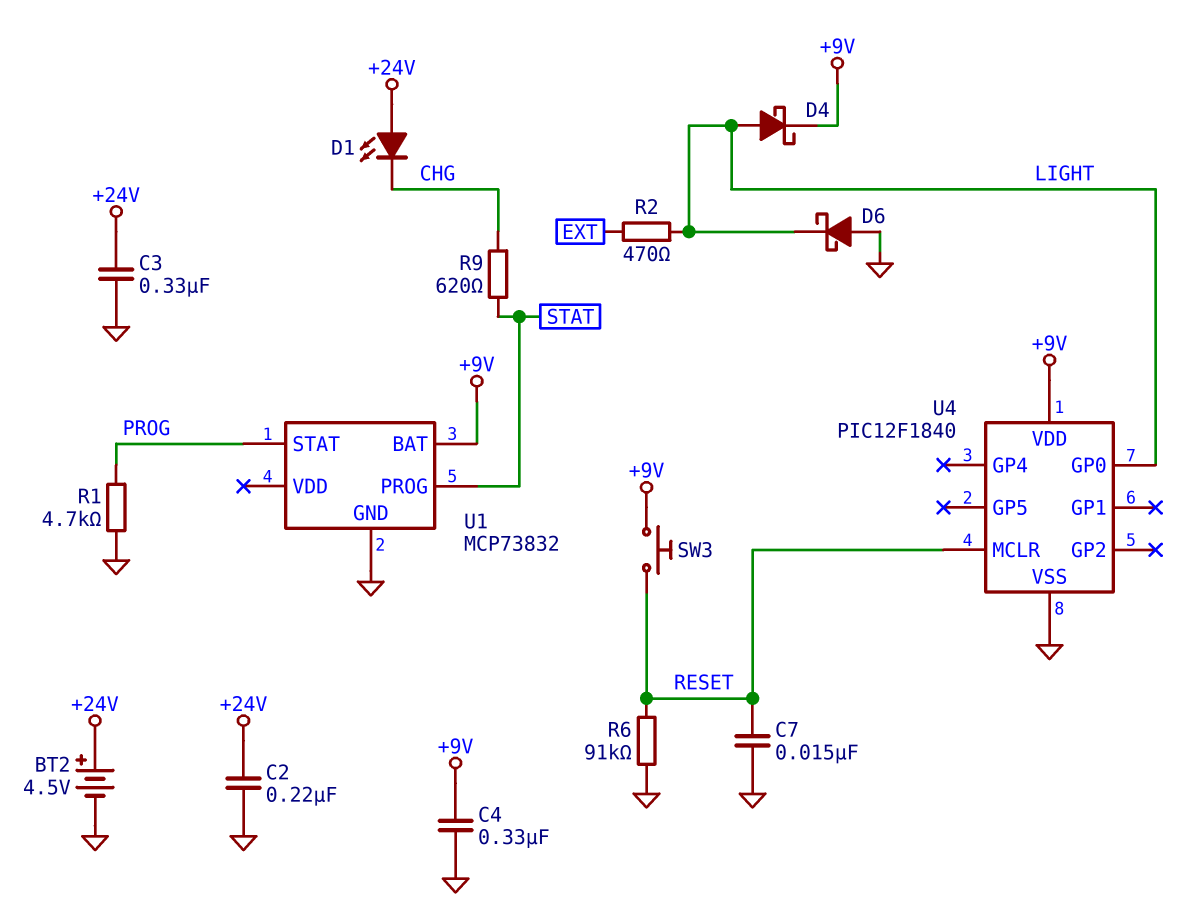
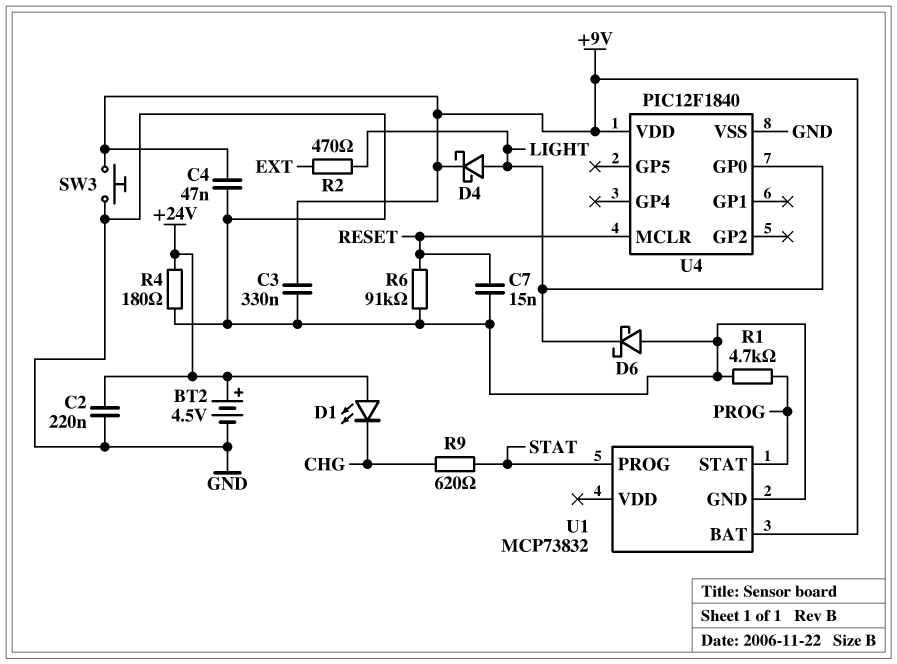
C3: 330nF (+24V, GND) -> 330nF (+9V, GND)
C4: 330nF (+9V, GND) -> 47nF (+9V, GND)
R4: none -> 180 (+24V, GND)
SW3: button (+9V, RESET) -> button (+9V, GND)

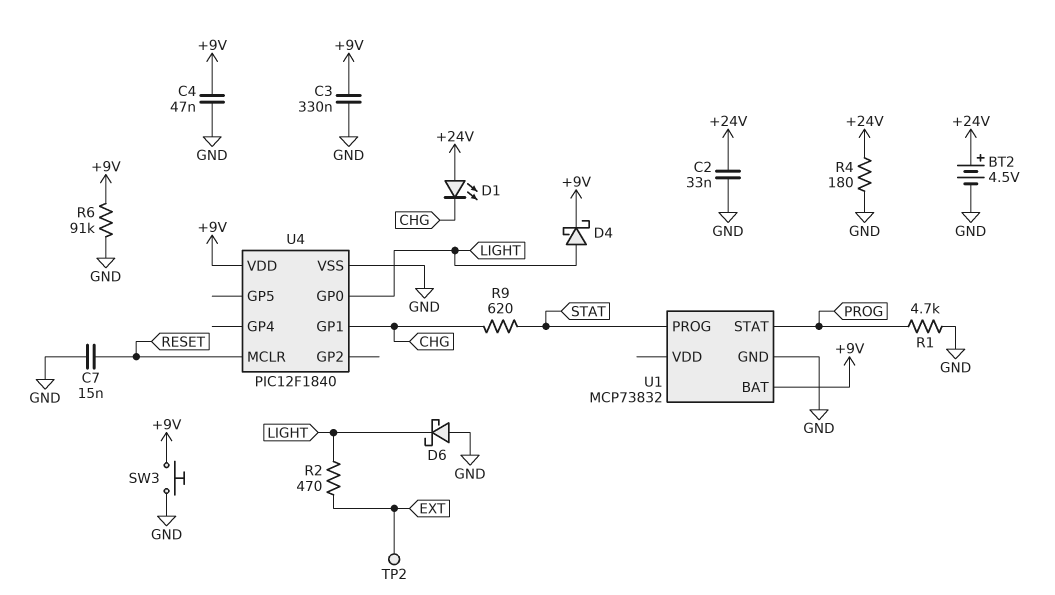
C2: 220nF (+24V, GND) -> 33nF (+24V, GND)
R6: 91k (GND, RESET) -> 91k (+9V, GND)
TP2: none -> test point (EXT)
U4 pin GP1: none -> CHG

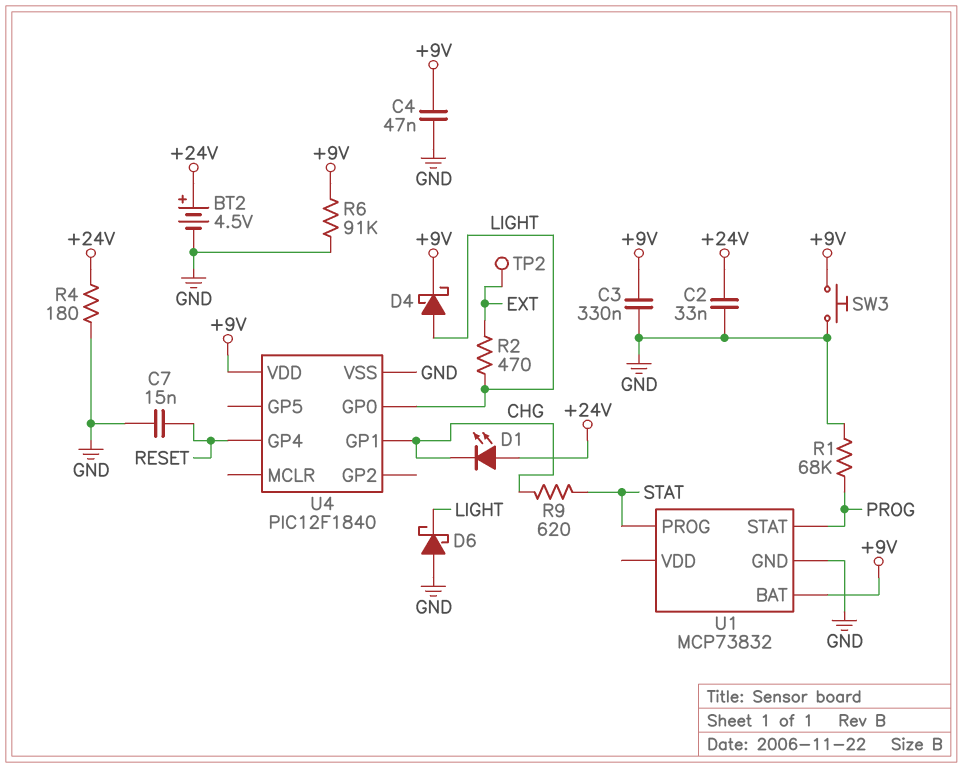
R1: 4.7k (GND, PROG) -> 68k (GND, PROG)
U4 pin GP4: none -> RESET
U4 pin MCLR: RESET -> none

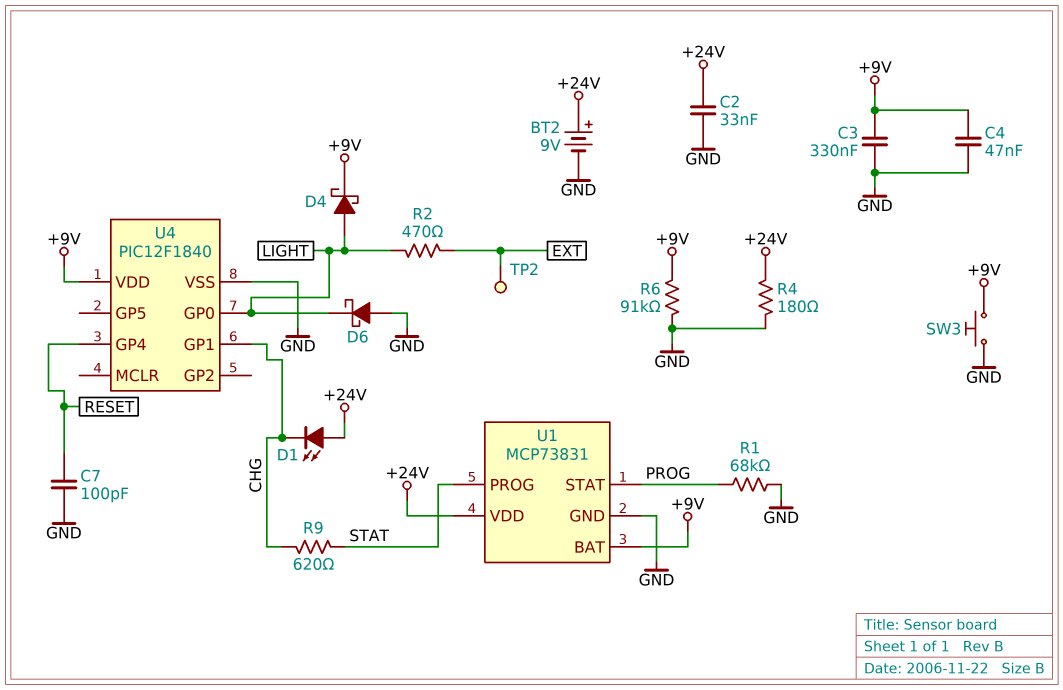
BT2: 4.5V (plus +24V, minus GND) -> 9V (plus +24V, minus GND)
C7: 15nF (GND, RESET) -> 100pF (GND, RESET)
U1: MCP73832 -> MCP73831
U1 pin VDD: none -> +24V

